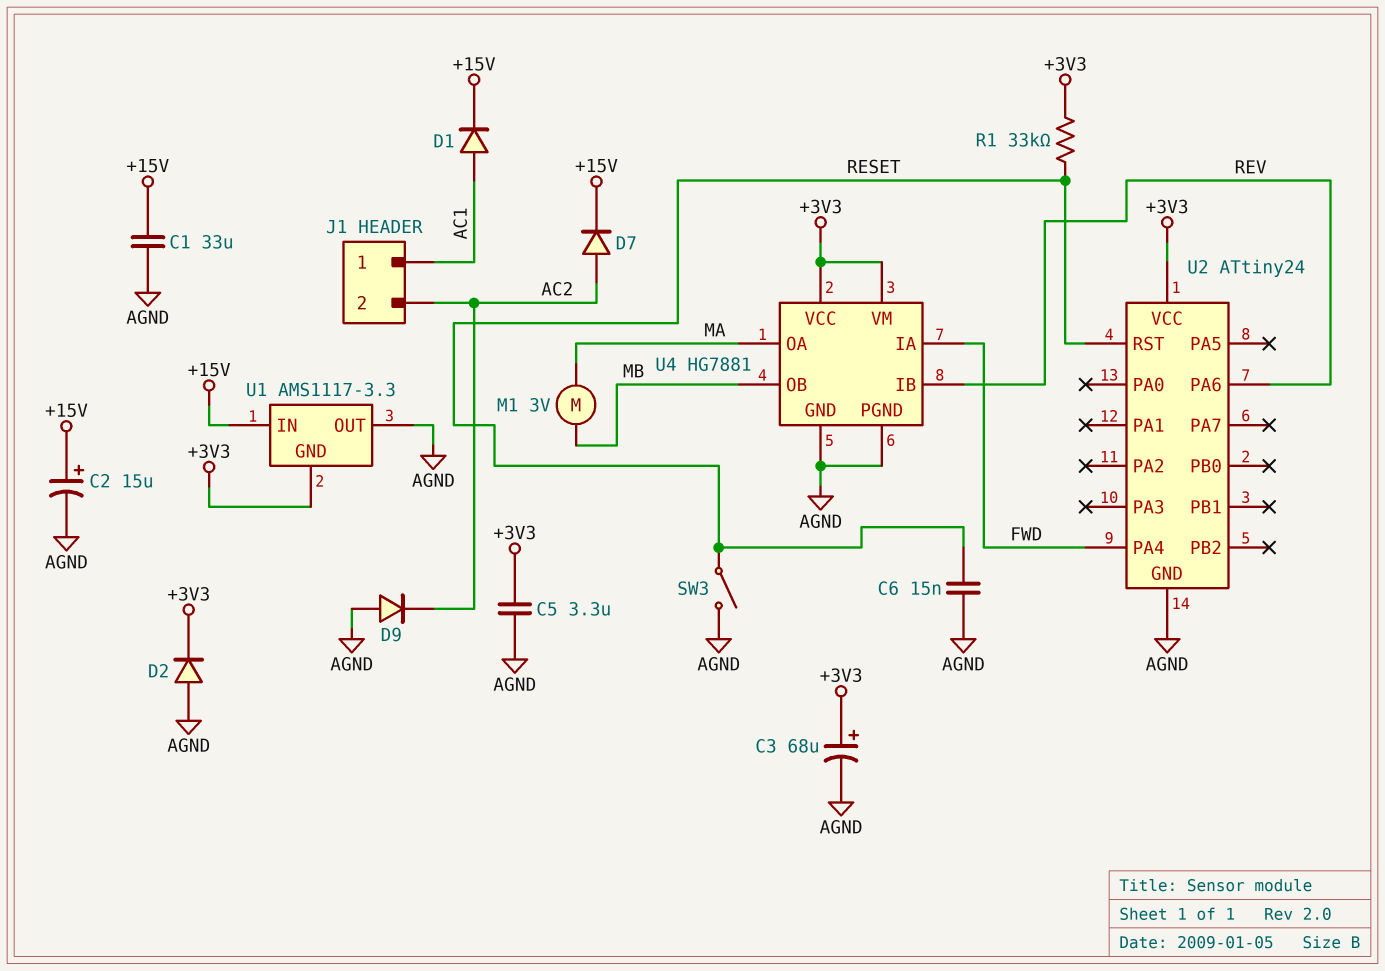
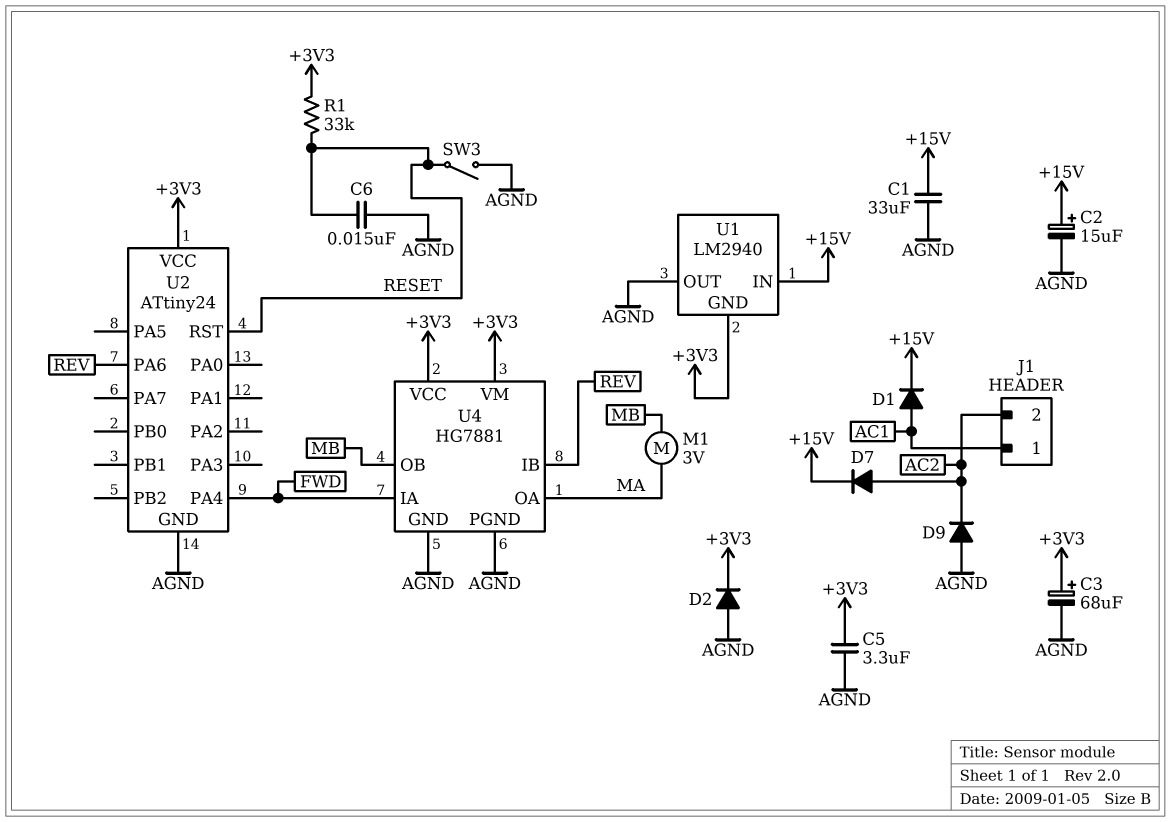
U1: AMS1117-3.3 -> LM2940

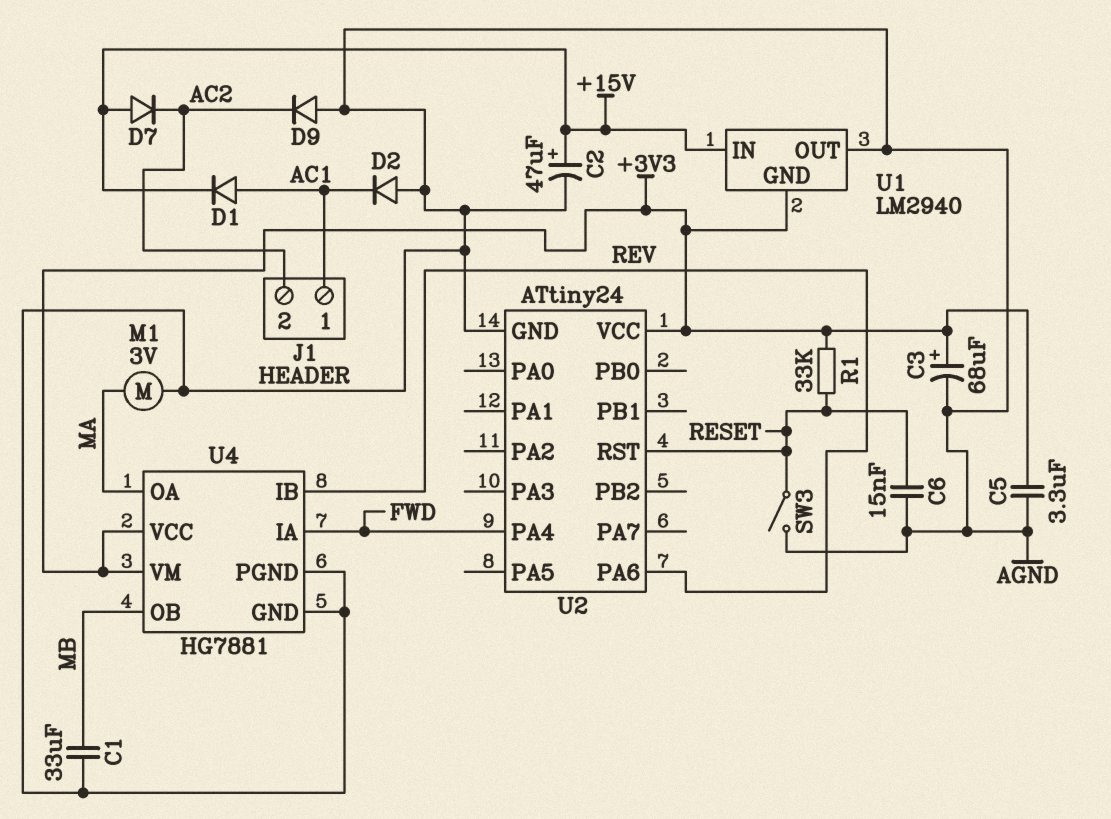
C1: 33uF (+15V, AGND) -> 33uF (AGND, MB)
C2: 15uF (plus +15V, minus AGND) -> 47uF (plus +15V, minus AGND)
D2: diode (A AGND, K +3V3) -> diode (A AGND, K AC1)
D7: diode (A AC2, K +15V) -> diode (A +15V, K AC2)
M1: motor 3V (MA, MB) -> motor 3V (AGND, MA)

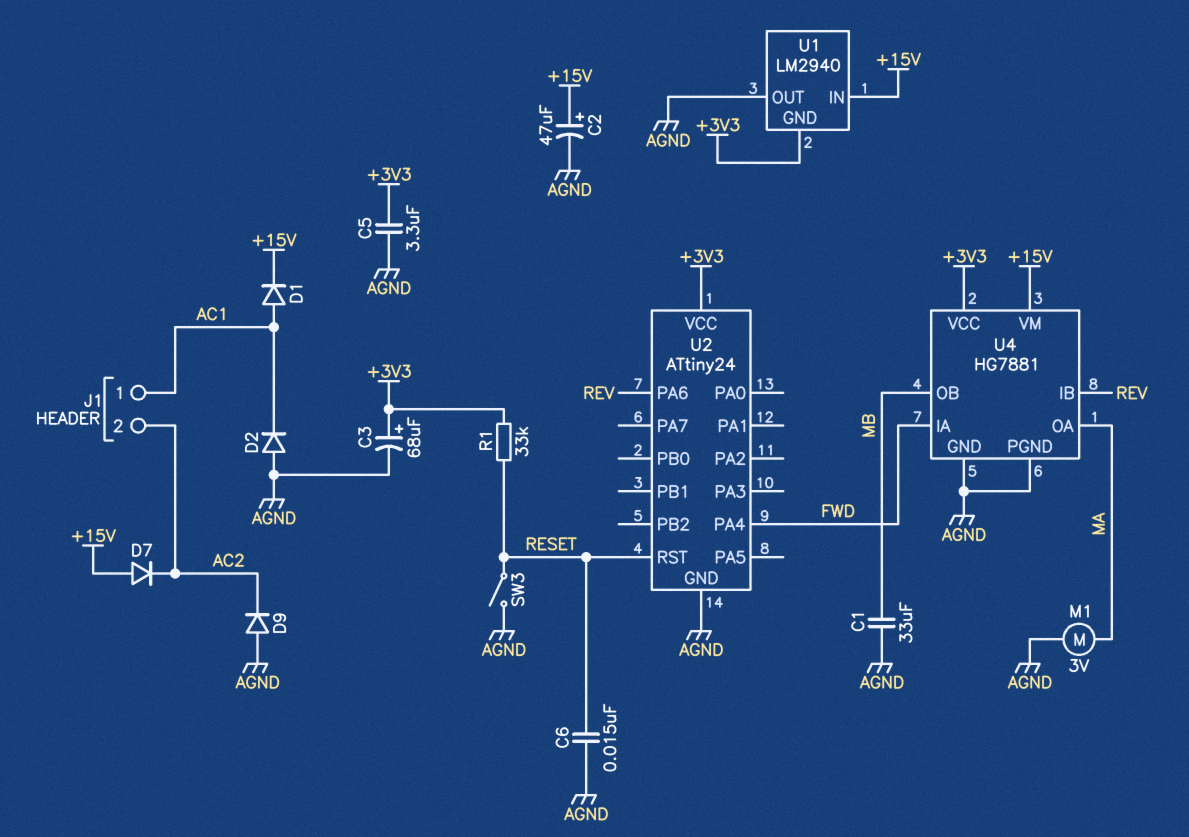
U4 pin VM: +3V3 -> +15V

